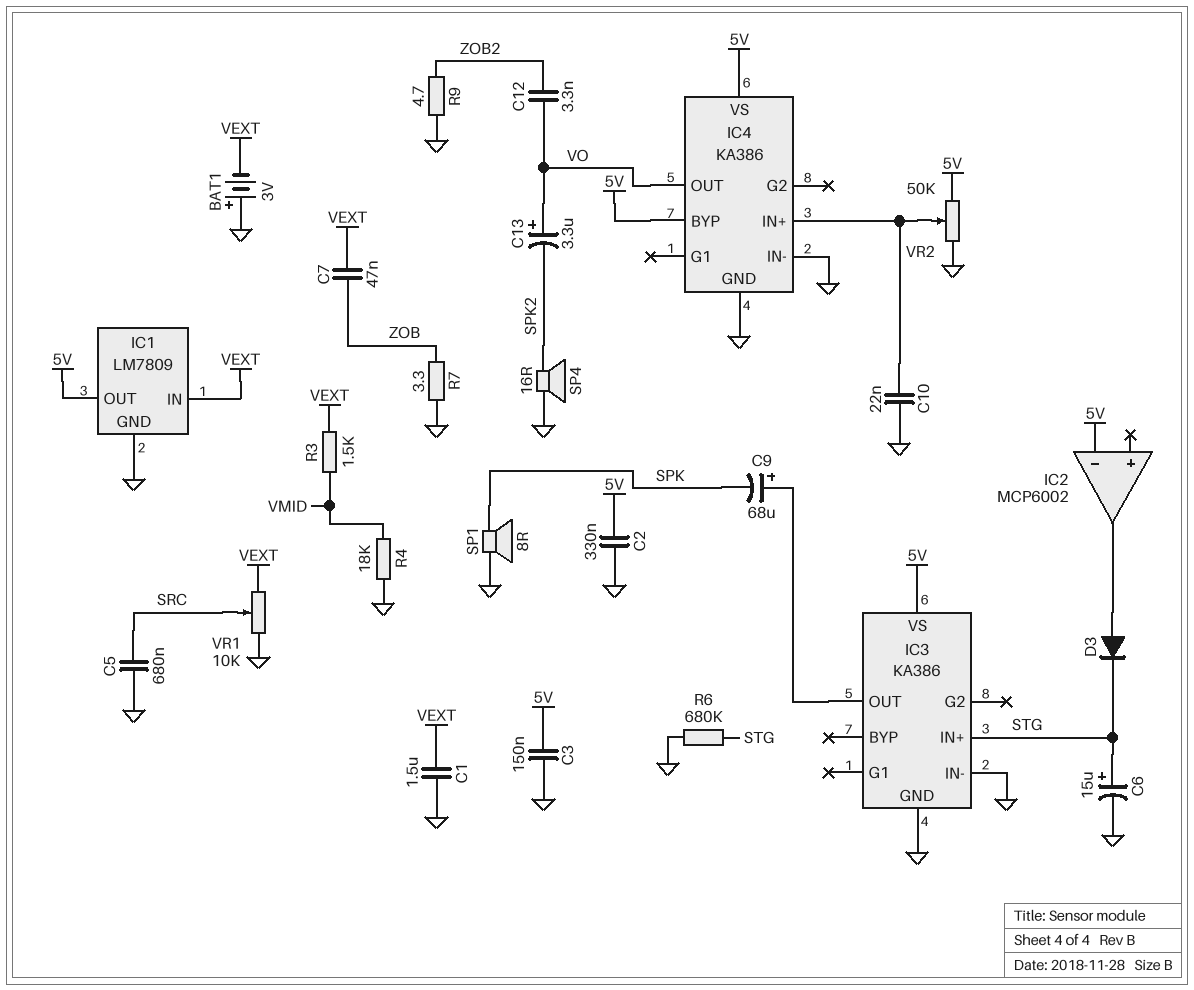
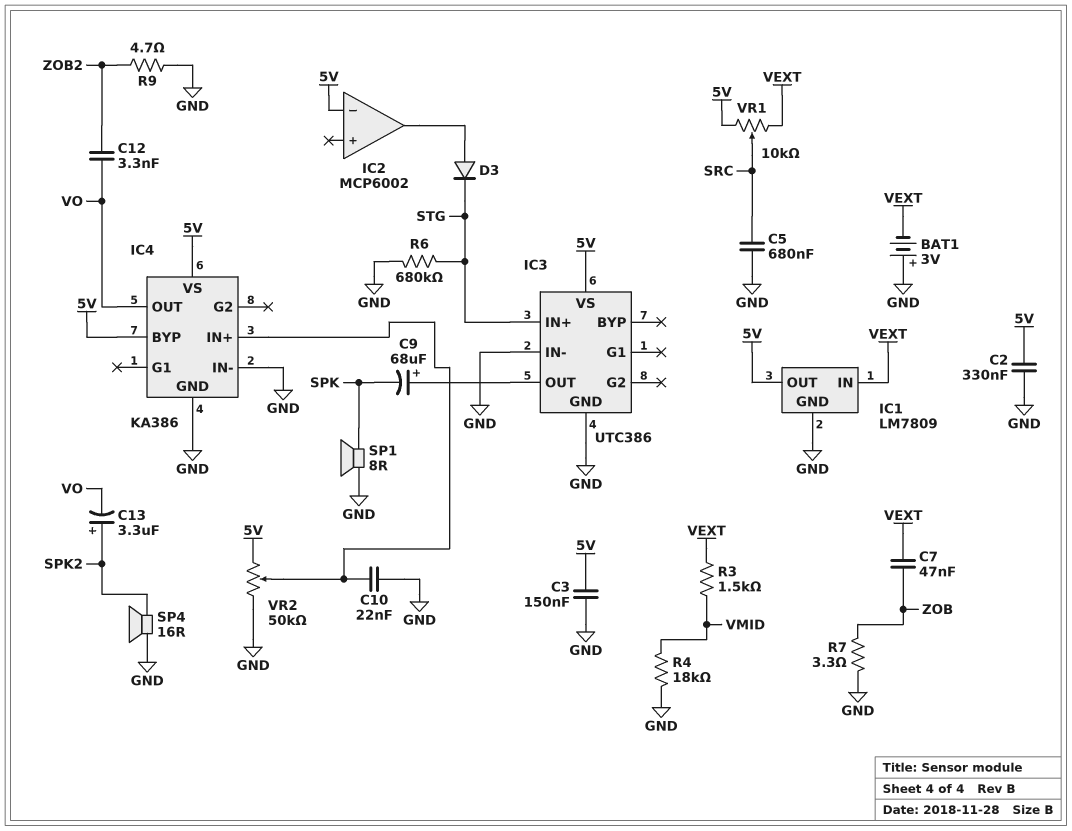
C1: 1.5uF (GND, VEXT) -> none
C6: 15uF (plus STG, minus GND) -> none
C13: 3.3uF (plus VO, minus SPK2) -> 3.3uF (plus SPK2, minus VO)
IC3: KA386 -> UTC386
VR1: 10k (GND, VEXT, wiper SRC) -> 10k (5V, VEXT, wiper SRC)

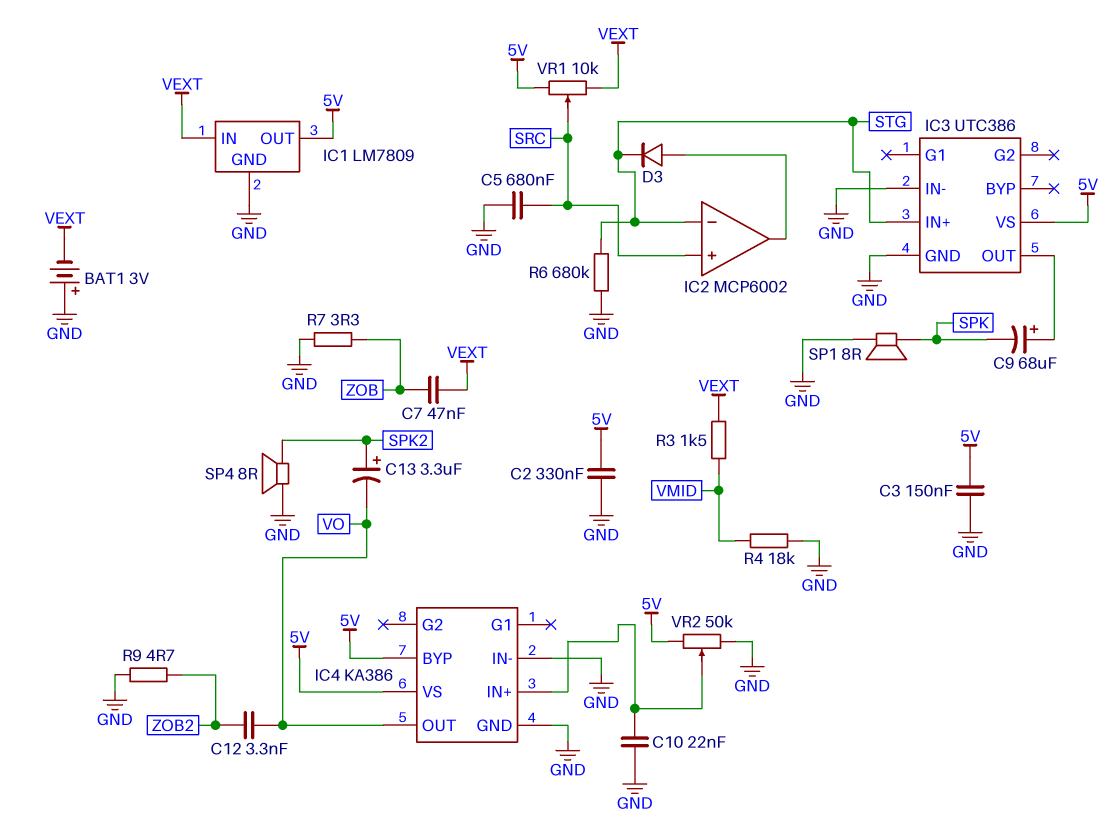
IC2 pin in+: none -> SRC
IC2 pin in-: 5V -> STG
SP4: speaker 16R (GND, SPK2) -> speaker 8R (GND, SPK2)

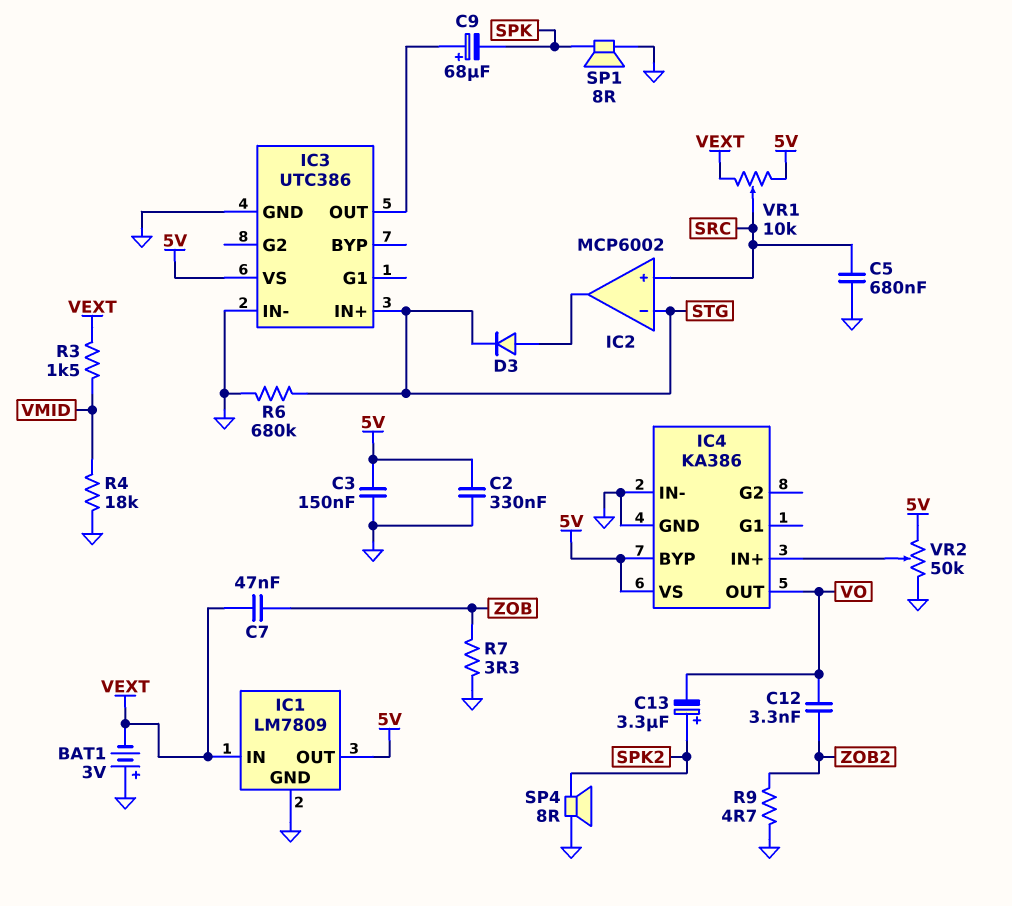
C10: 22nF (GND, IC4/IN+) -> none

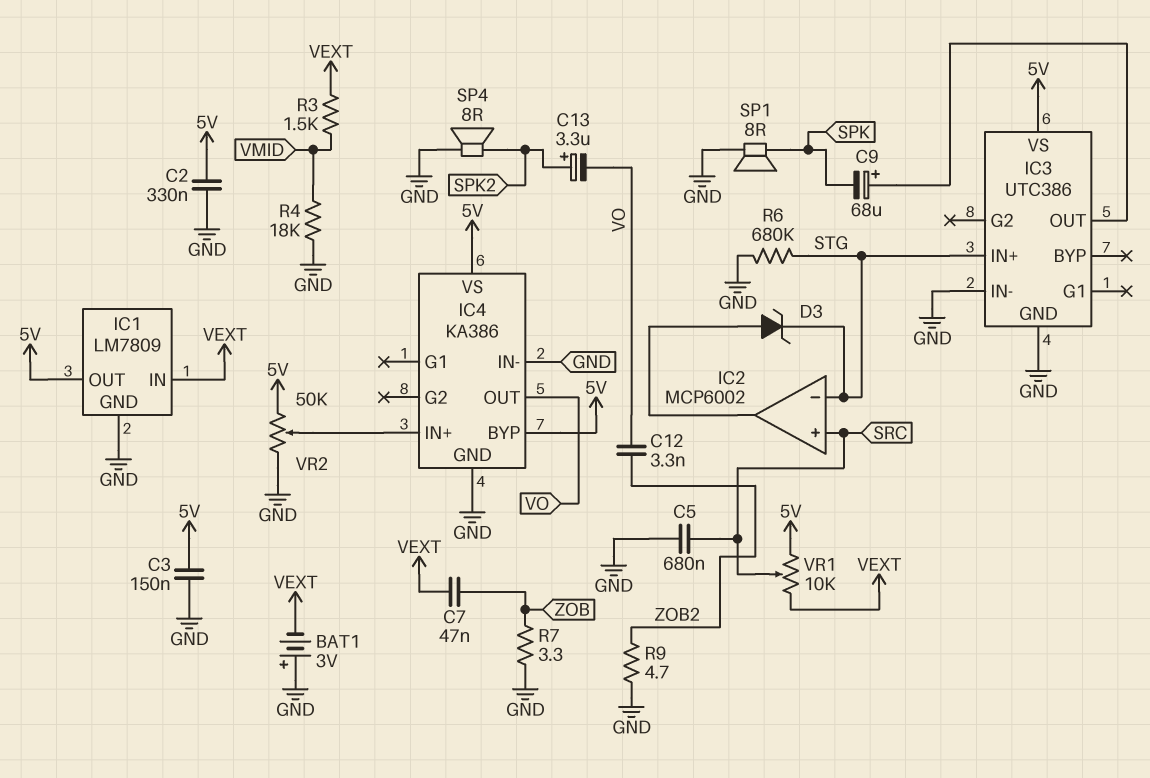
D3: diode (A IC2/out, K STG) -> zener (A IC2/out, K STG)

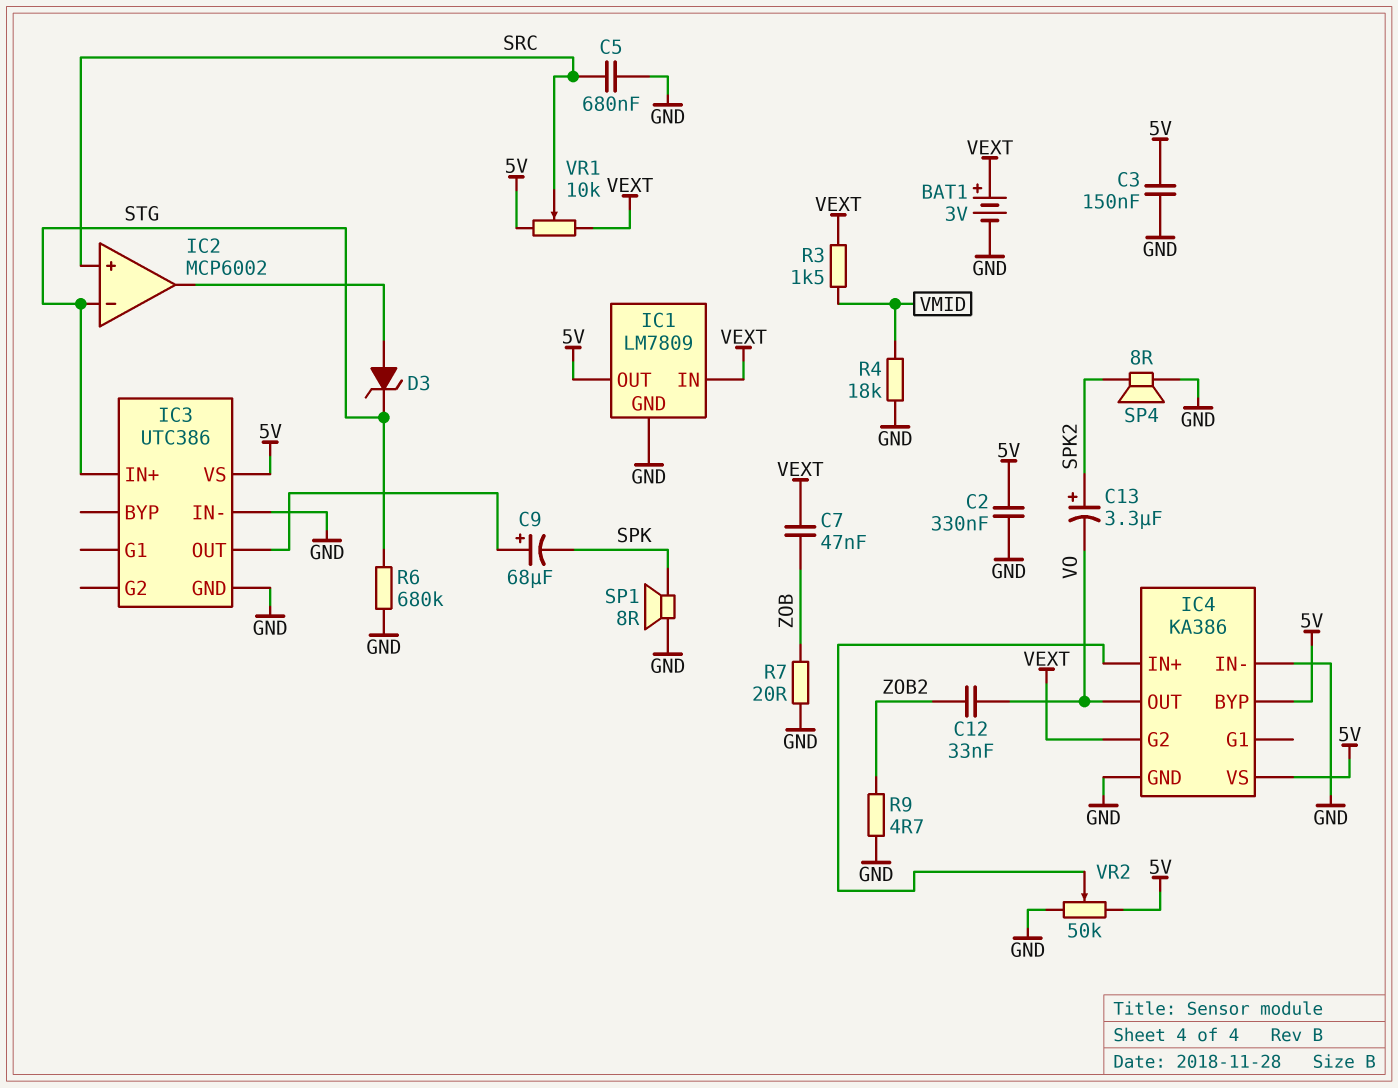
BAT1: 3V (plus GND, minus VEXT) -> 3V (plus VEXT, minus GND)
C12: 3.3nF (VO, ZOB2) -> 33nF (VO, ZOB2)
IC4 pin G2: none -> VEXT
R7: 3.3 (GND, ZOB) -> 20 (GND, ZOB)

